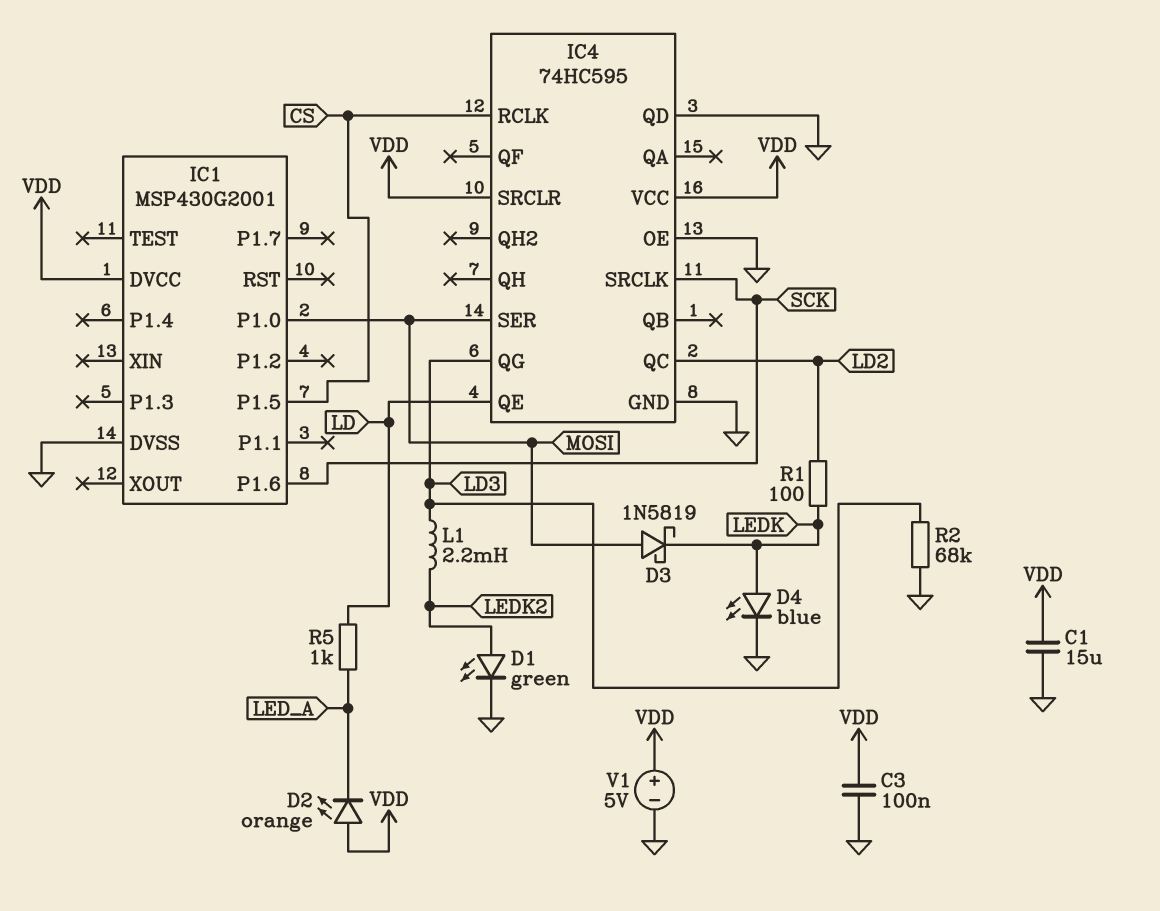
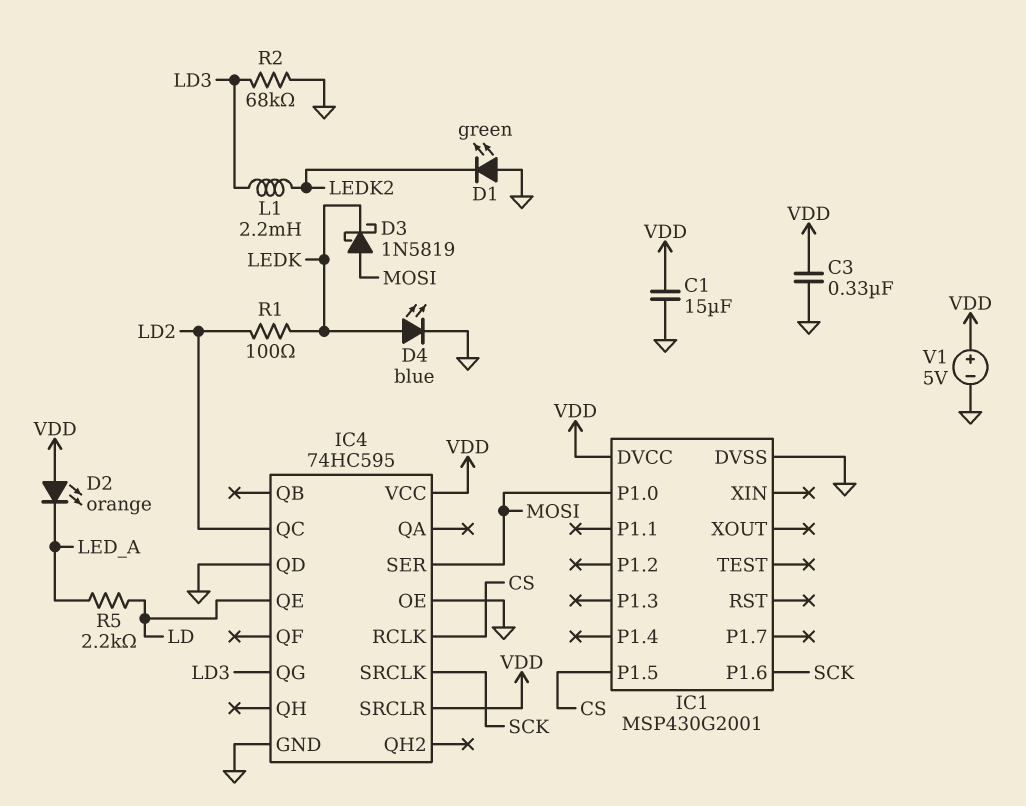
C3: 100nF (GND, VDD) -> 330nF (GND, VDD)
D1: LED green (A LEDK2, K GND) -> LED green (A GND, K LEDK2)
R5: 1k (LD, LED_A) -> 2.2k (LD, LED_A)

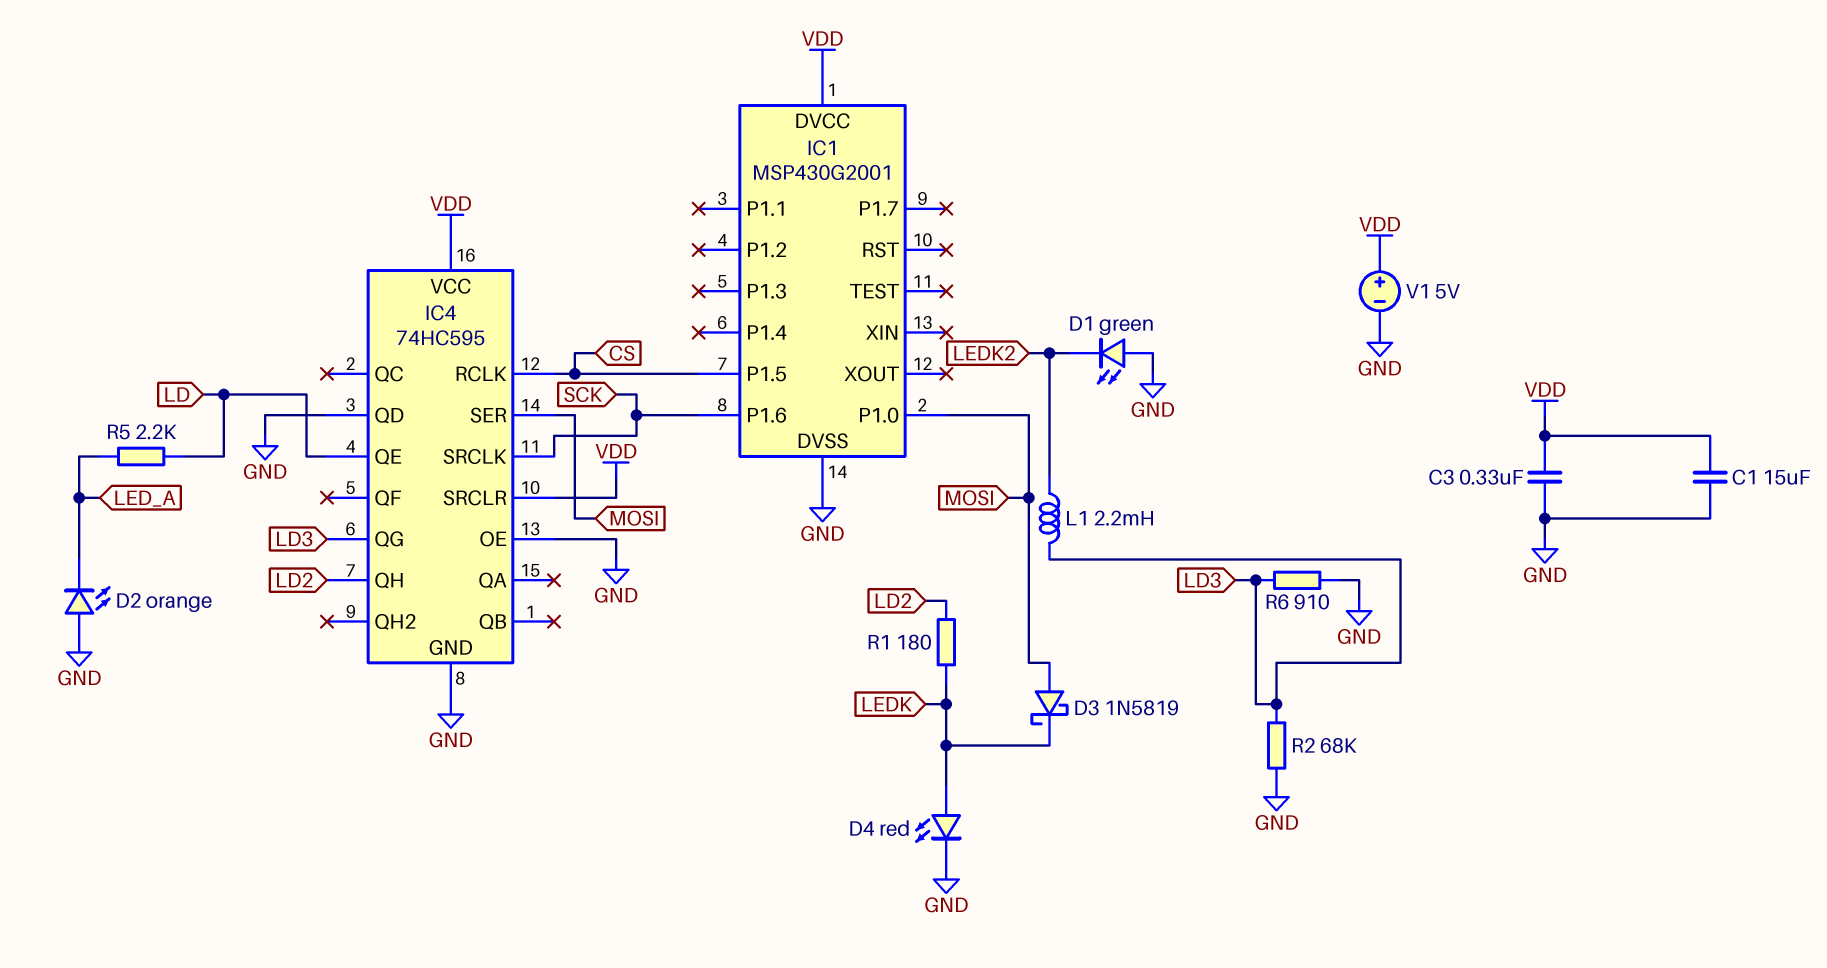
D2: LED orange (A VDD, K LED_A) -> LED orange (A GND, K LED_A)
D4: LED blue (A LEDK, K GND) -> LED red (A LEDK, K GND)
IC4 pin QC: LD2 -> none
IC4 pin QH: none -> LD2
R1: 100 (LD2, LEDK) -> 180 (LD2, LEDK)
R6: none -> 910 (GND, LD3)

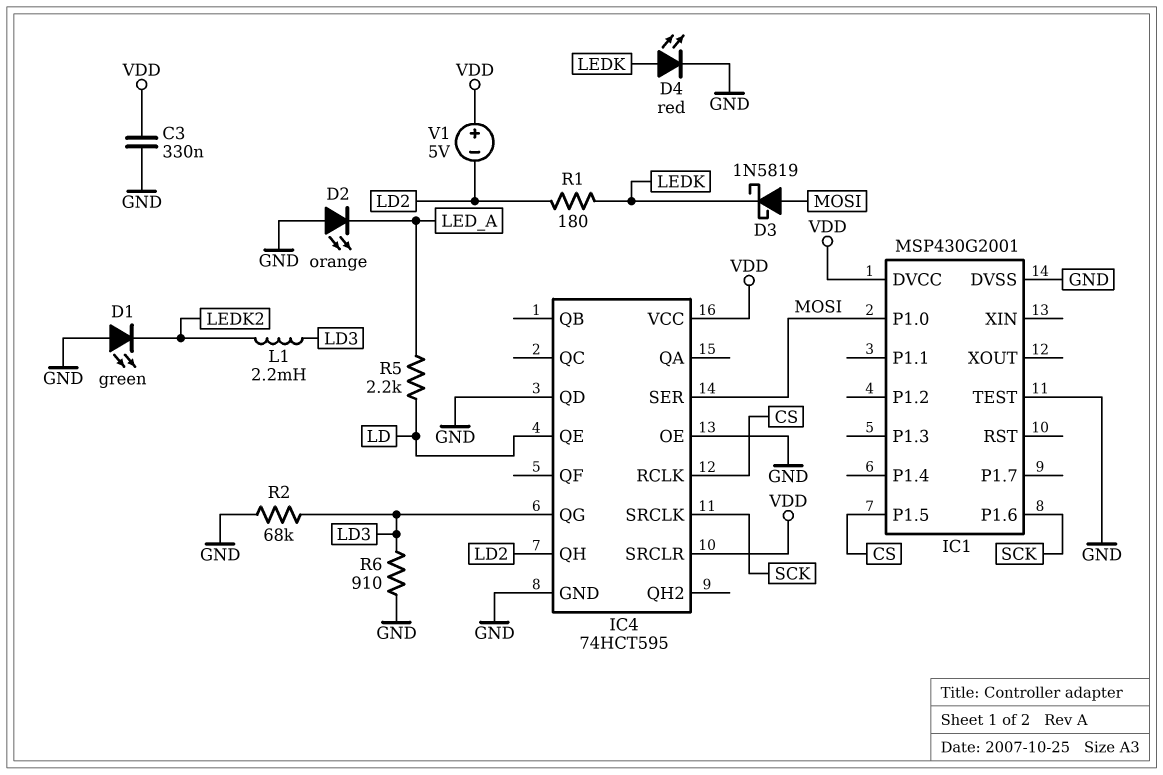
C1: 15uF (GND, VDD) -> none
IC1 pin TEST: none -> GND
IC4: 74HC595 -> 74HCT595
V1: 5V (plus VDD, minus GND) -> 5V (plus VDD, minus LD2)

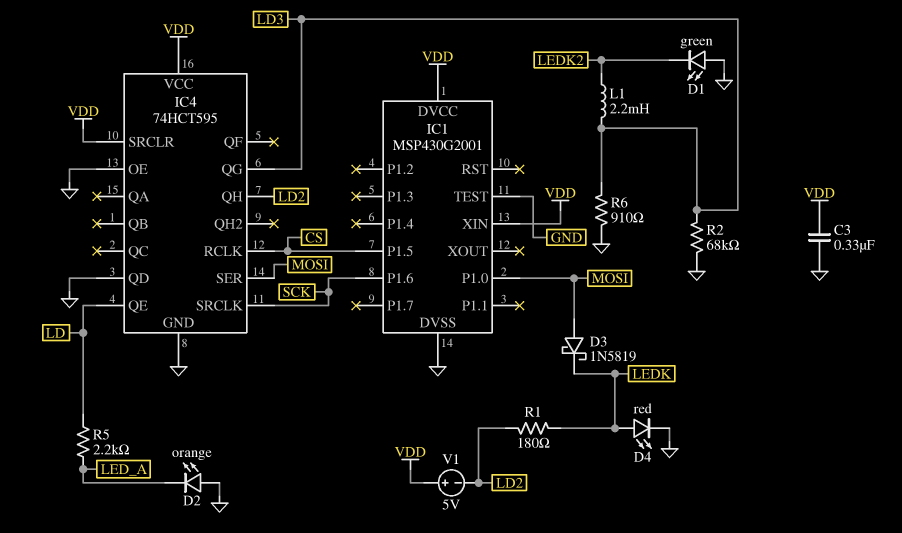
IC1 pin XIN: none -> VDD

